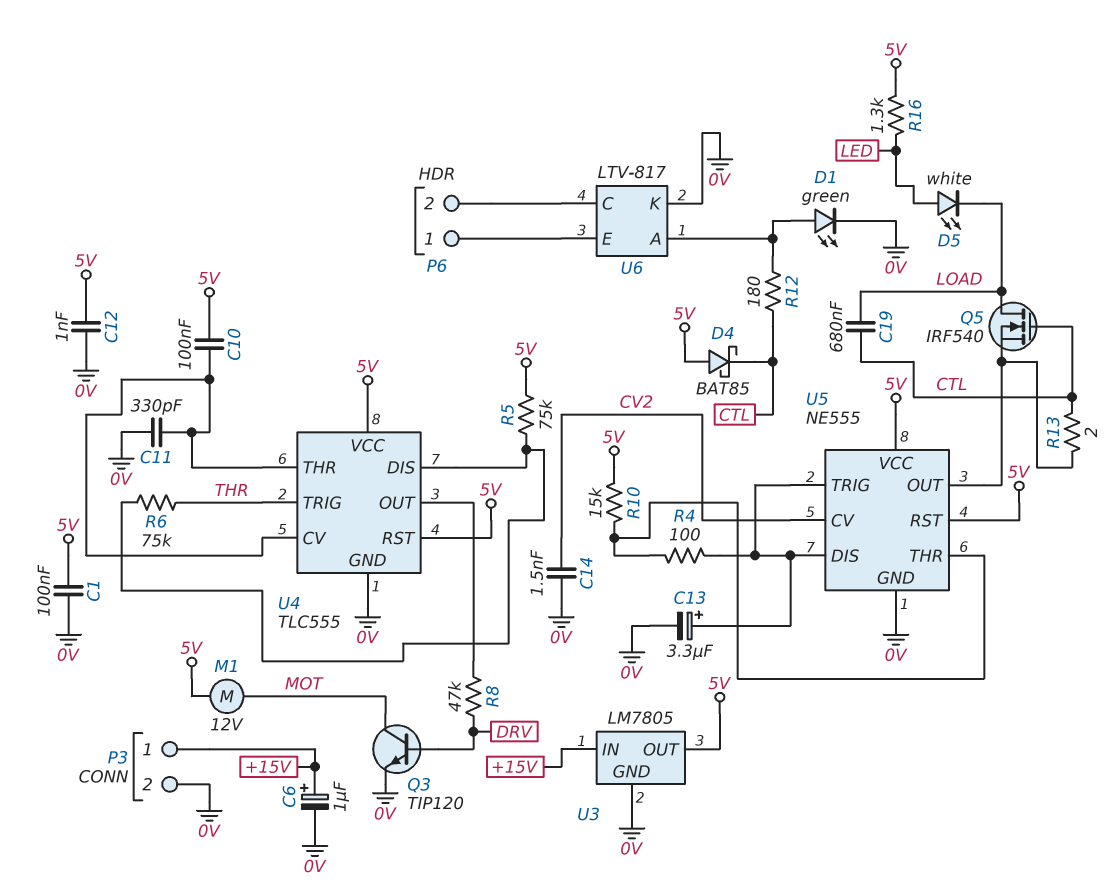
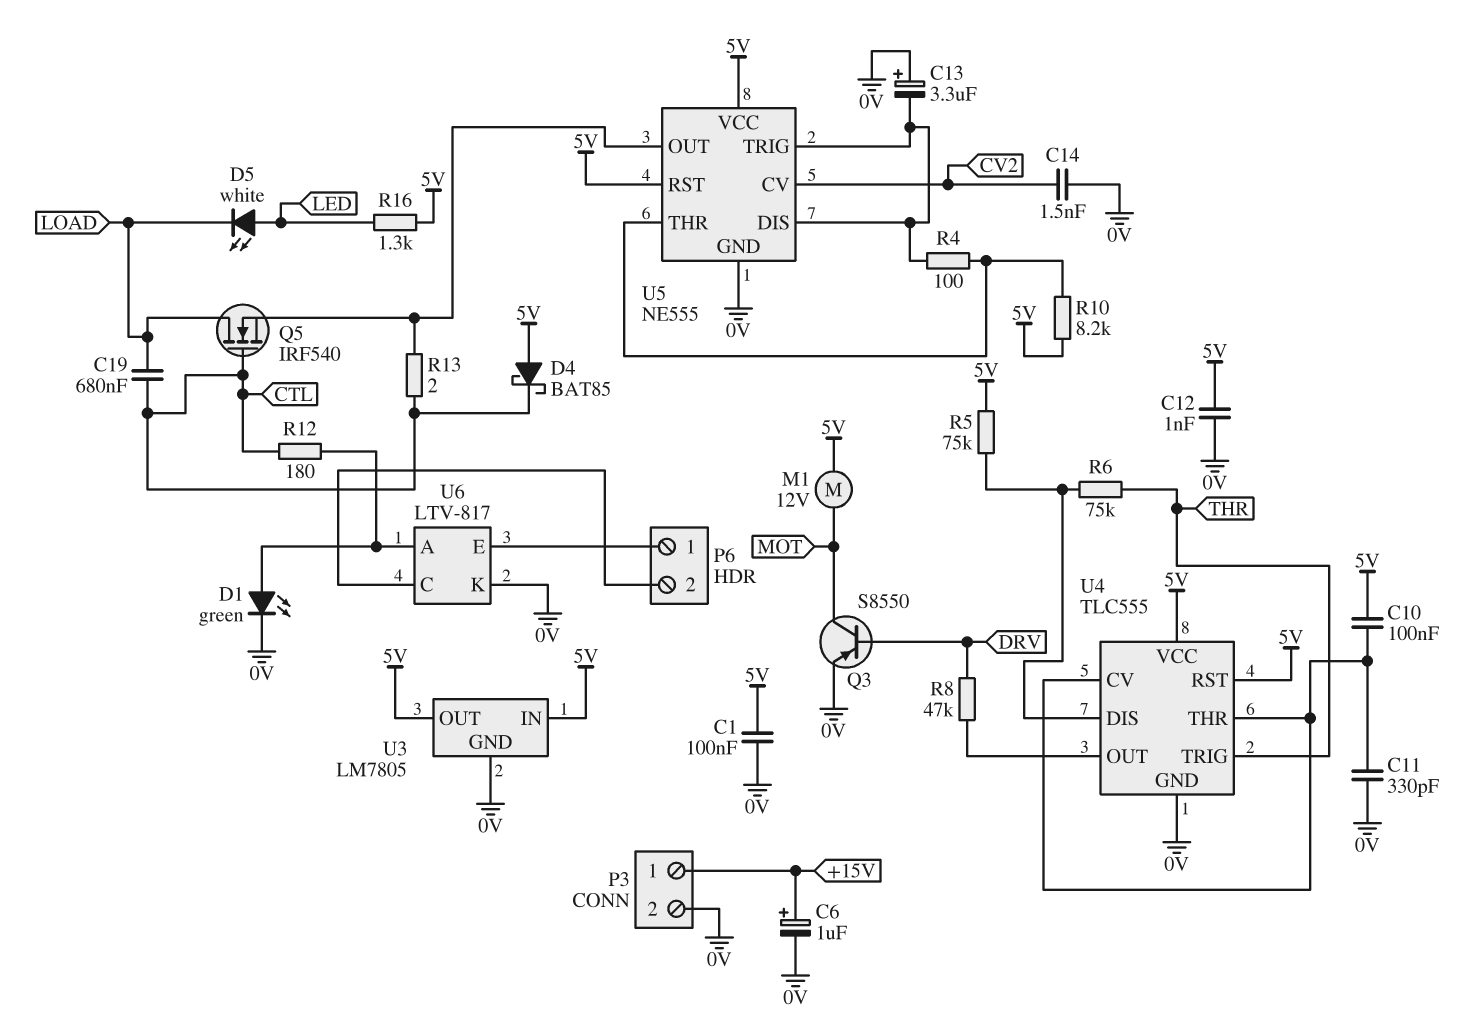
C13: 3.3uF (plus U5/DIS, minus 0V) -> 3.3uF (plus 0V, minus U5/DIS)
Q3: NPN TIP120 (B DRV, C MOT, E 0V) -> PNP S8550 (B DRV, C MOT, E 0V)
R10: 15k (5V, U5/THR) -> 8.2k (5V, U5/THR)
U3 pin IN: +15V -> 5V

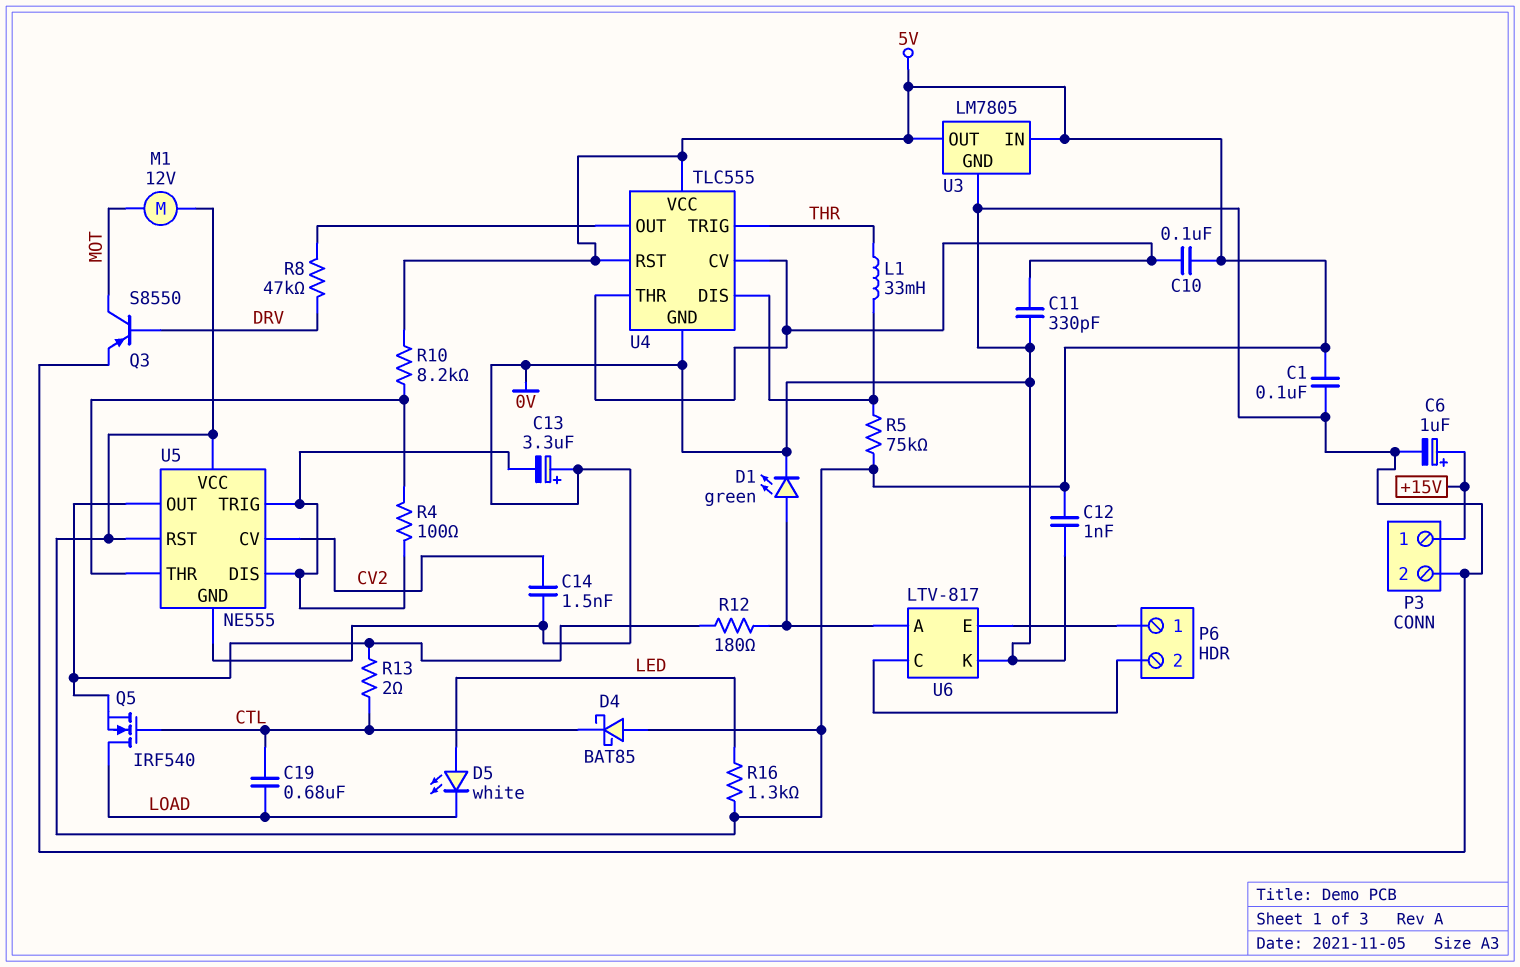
L1: none -> 33mH (THR, U4/DIS)
R6: 75k (THR, U4/DIS) -> none
R12: 180 (CTL, U6/A) -> 180 (U5/OUT, U6/A)

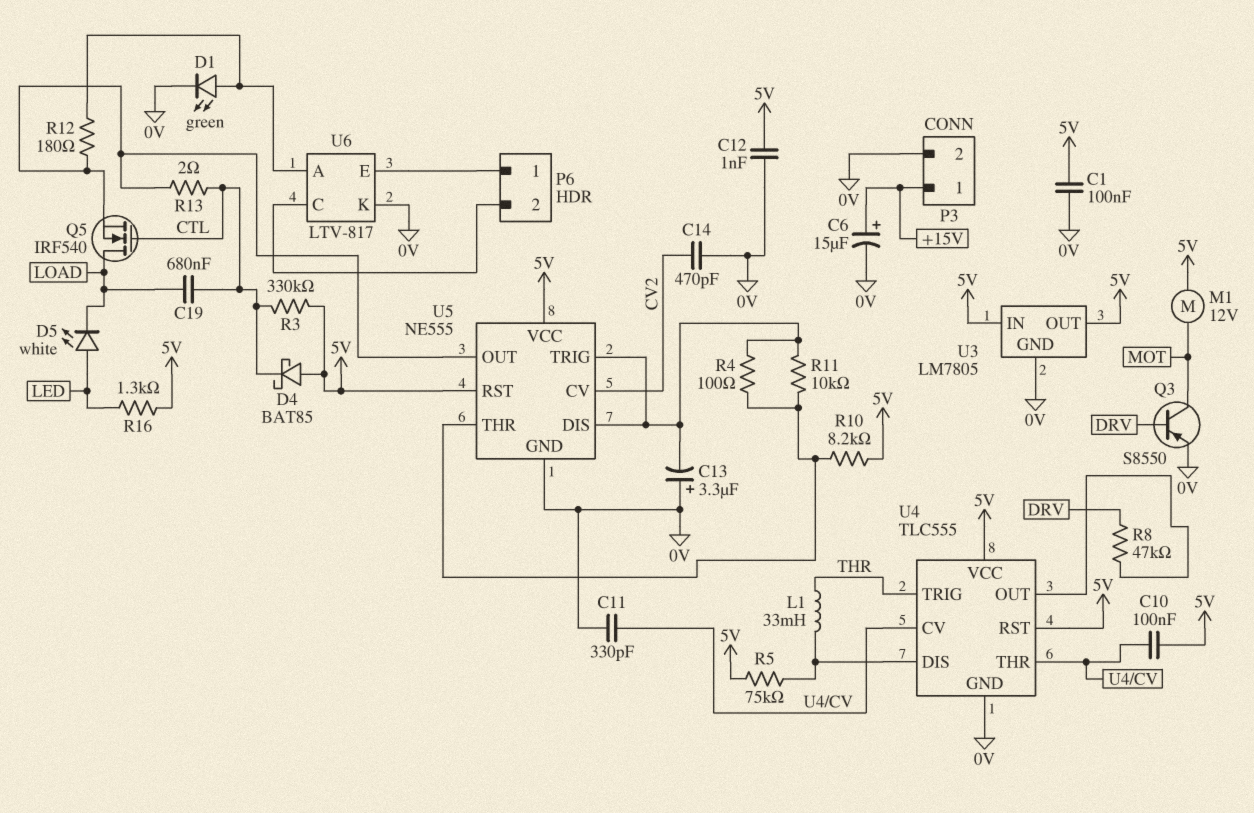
C6: 1uF (plus +15V, minus 0V) -> 15uF (plus +15V, minus 0V)
C14: 1.5nF (0V, CV2) -> 470pF (0V, CV2)
R3: none -> 330k (5V, CTL)
R11: none -> 10k (U5/DIS, U5/THR)

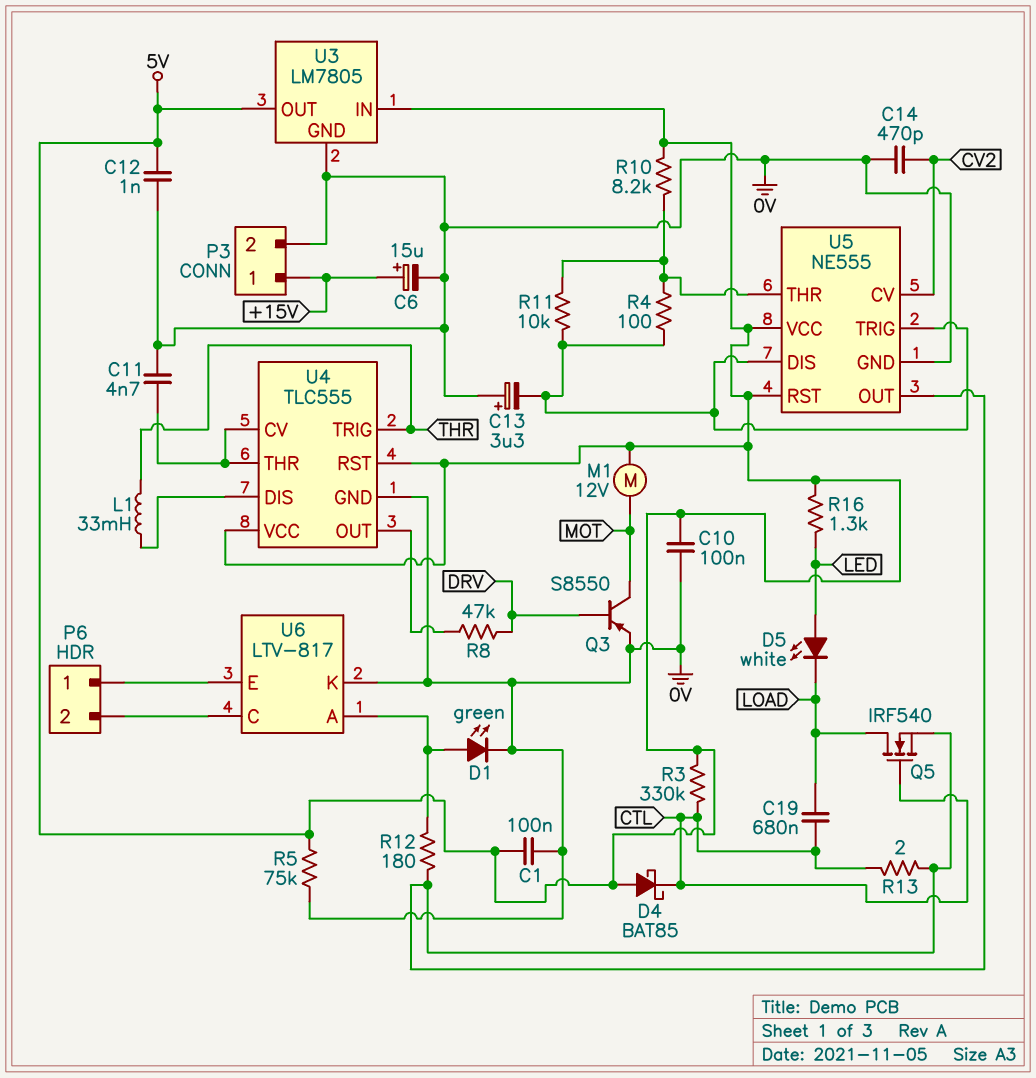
C10: 100nF (5V, U4/CV) -> 100nF (0V, 5V)
C11: 330pF (0V, U4/CV) -> 4.7nF (0V, U4/CV)
R5: 75k (5V, U4/DIS) -> 75k (0V, 5V)

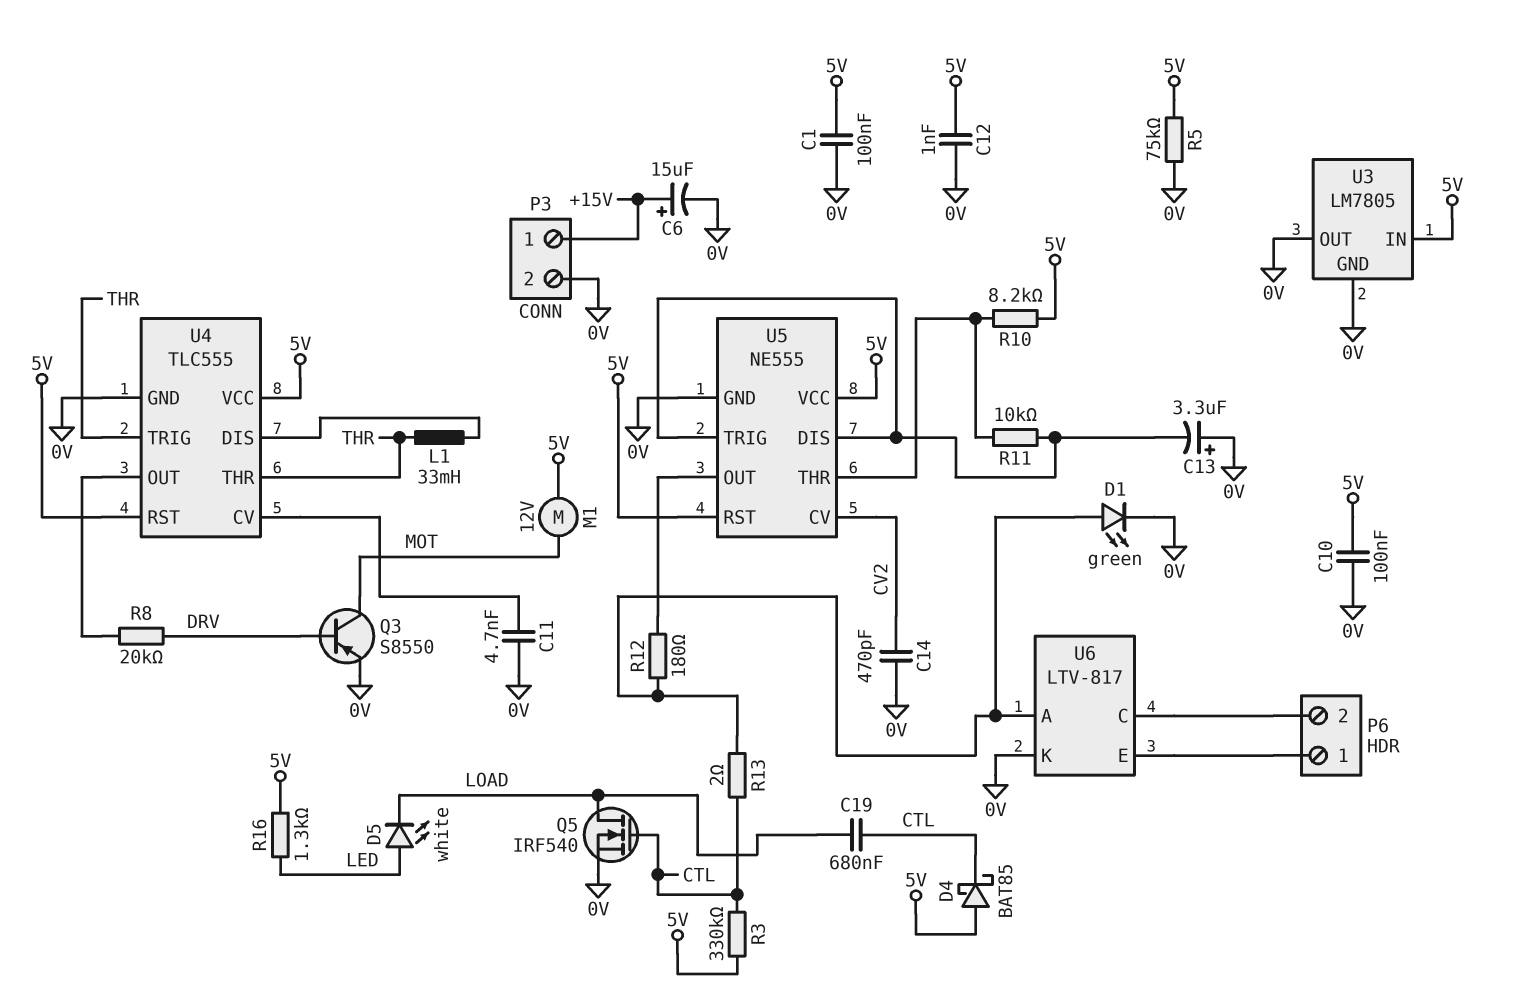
Q5: NMOS IRF540 (G CTL, D LOAD, S U5/OUT) -> NMOS IRF540 (G CTL, D LOAD, S 0V)
R4: 100 (U5/DIS, U5/THR) -> none
R8: 47k (DRV, U4/OUT) -> 20k (DRV, U4/OUT)
R13: 2 (CTL, U5/OUT) -> 2 (CTL, U6/A)
U3 pin OUT: 5V -> 0V
U4 pin THR: U4/CV -> THR

